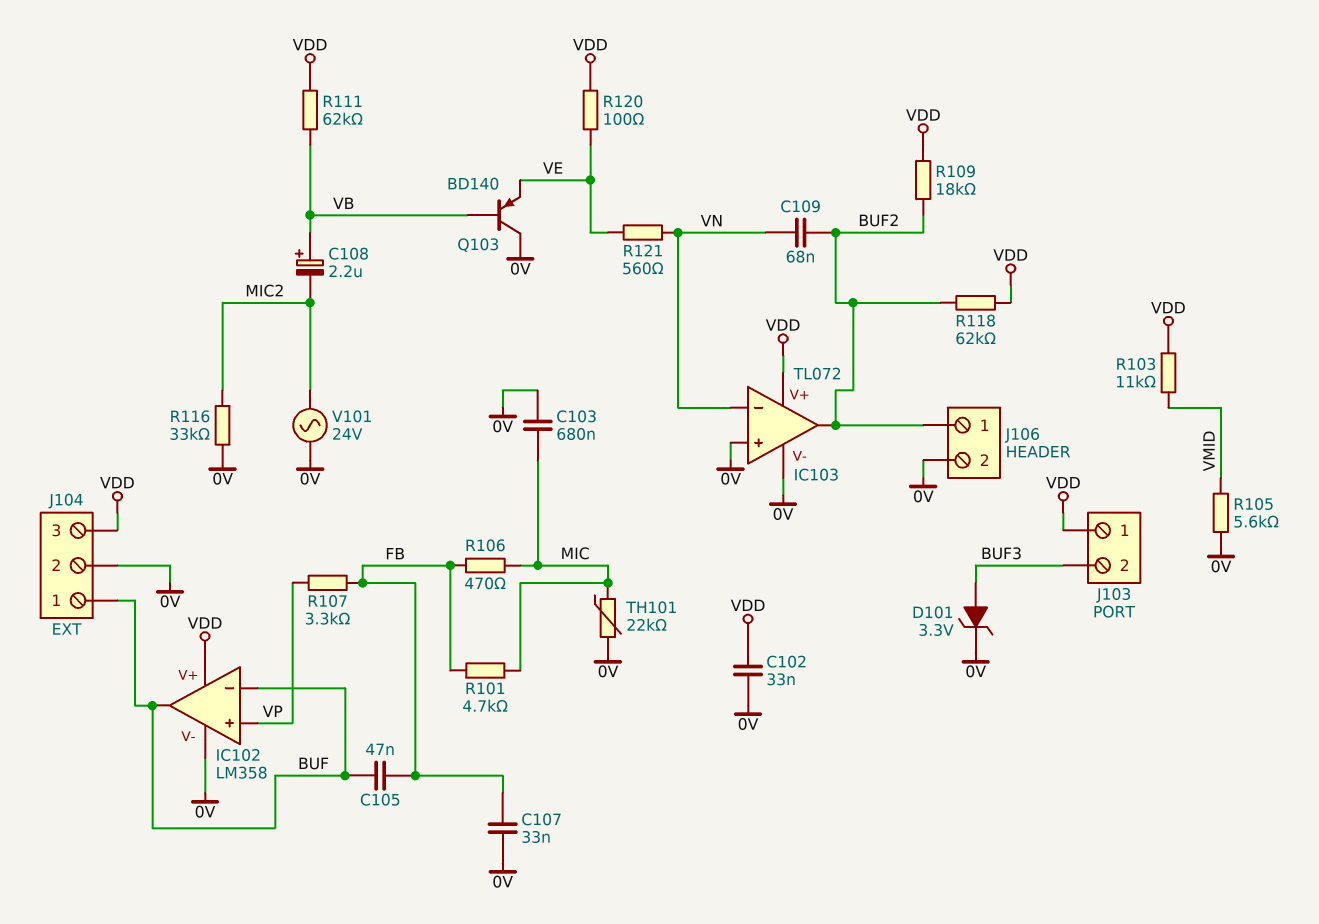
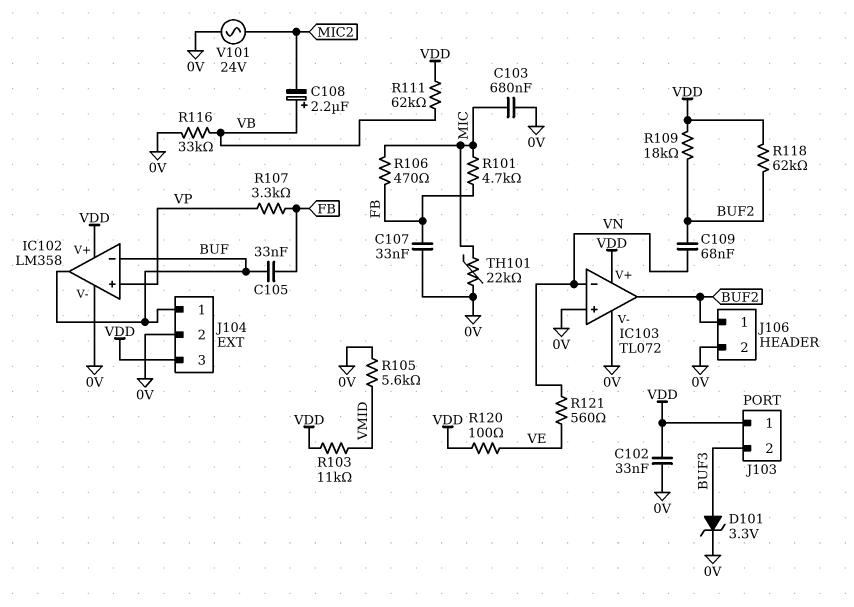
C105: 47nF (BUF, FB) -> 33nF (BUF, FB)
Q103: PNP BD140 (B VB, C 0V, E VE) -> none
R116: 33k (0V, MIC2) -> 33k (0V, VB)

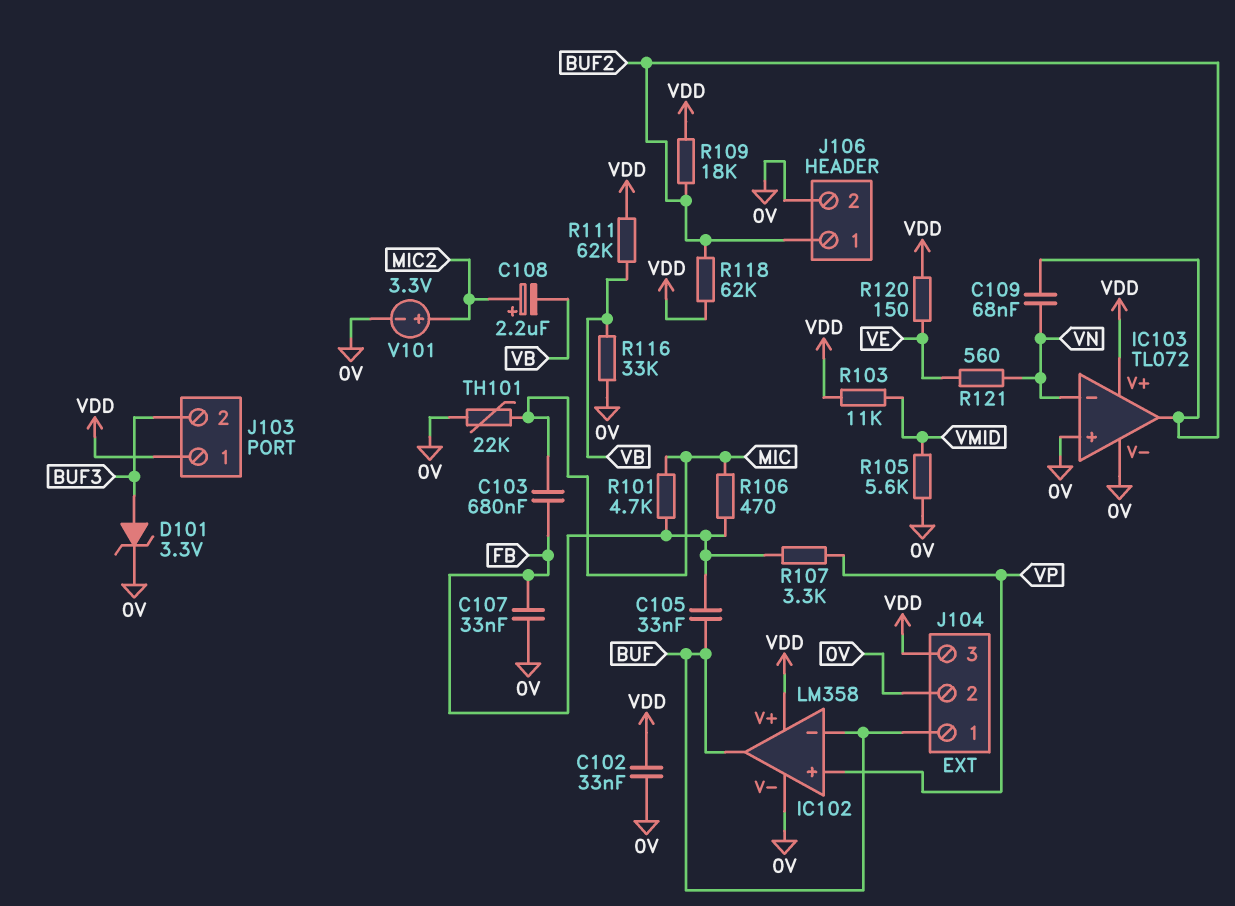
C103: 680nF (0V, MIC) -> 680nF (FB, MIC)
C108: 2.2uF (plus VB, minus MIC2) -> 2.2uF (plus MIC2, minus VB)
R120: 100 (VDD, VE) -> 150 (VDD, VE)
V101: AC 24V (0V, MIC2) -> 3.3V (plus MIC2, minus 0V)

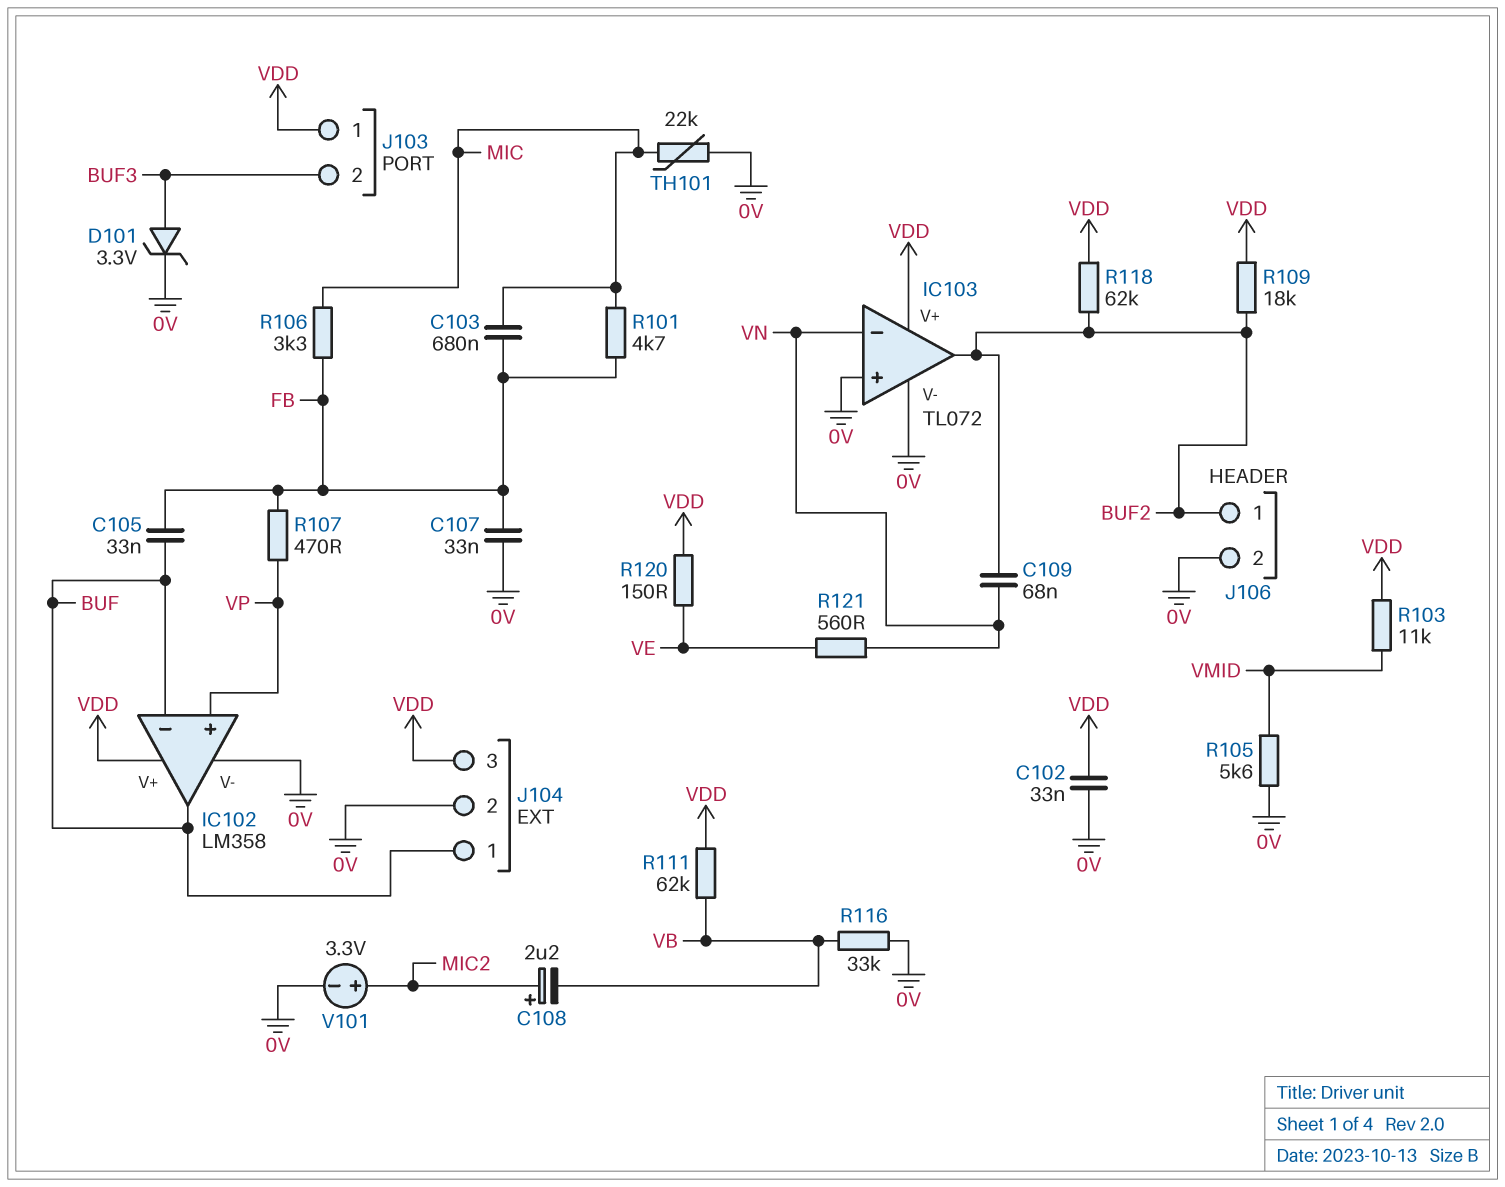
R106: 470 (FB, MIC) -> 3.3k (FB, MIC)
R107: 3.3k (FB, VP) -> 470 (FB, VP)

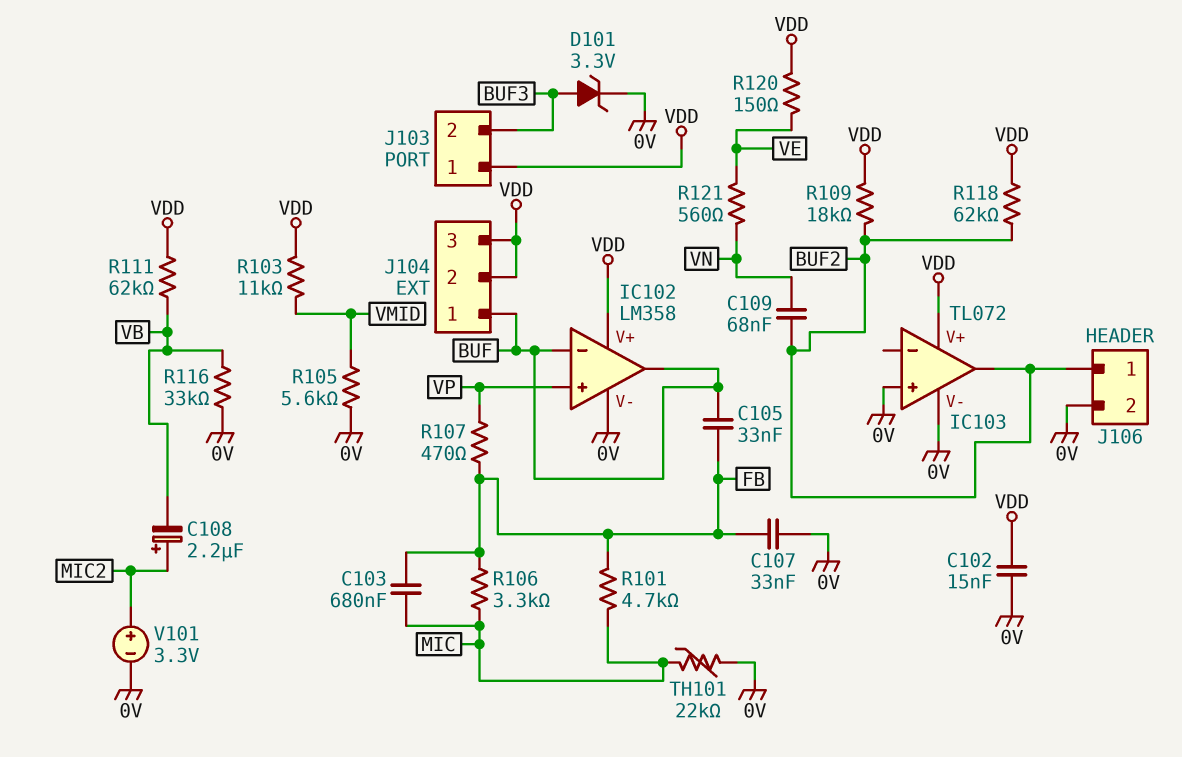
C102: 33nF (0V, VDD) -> 15nF (0V, VDD)
IC103 pin in-: VN -> none
J104 pin 2: 0V -> VDD

